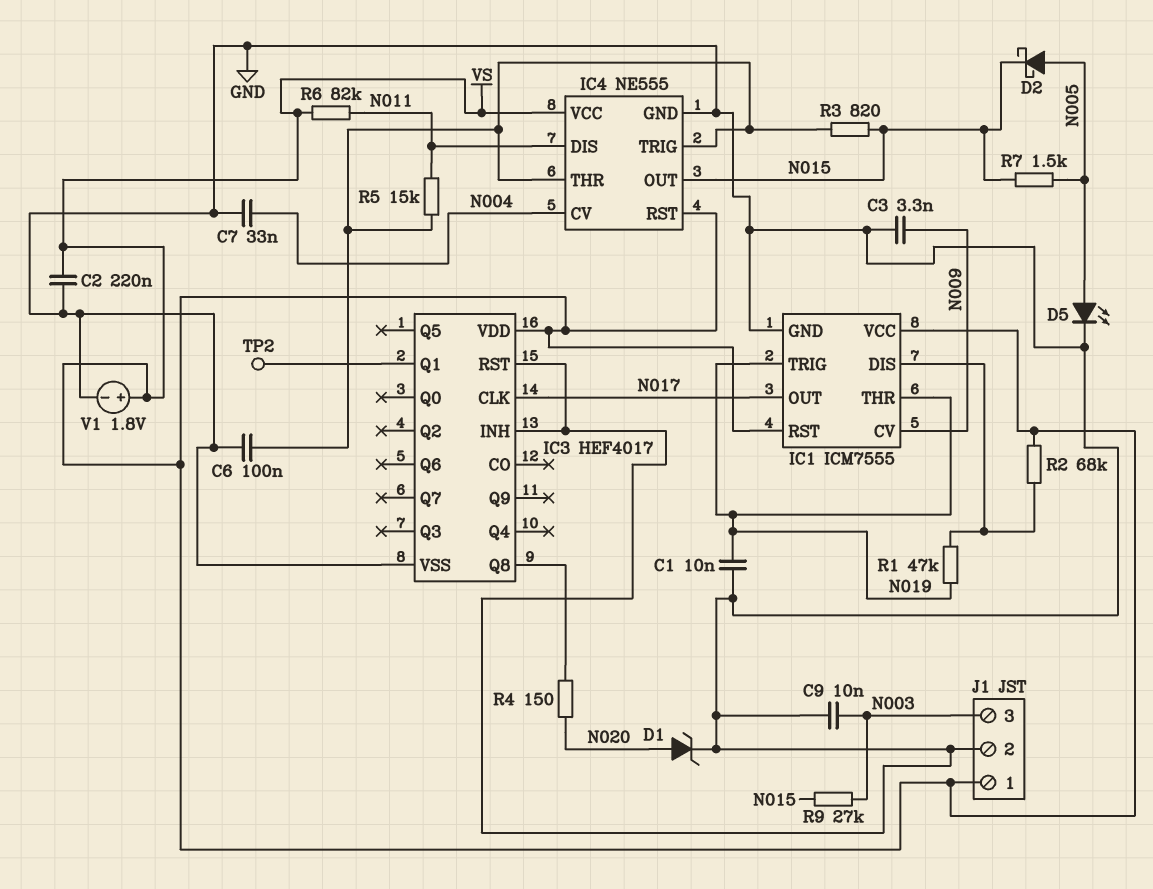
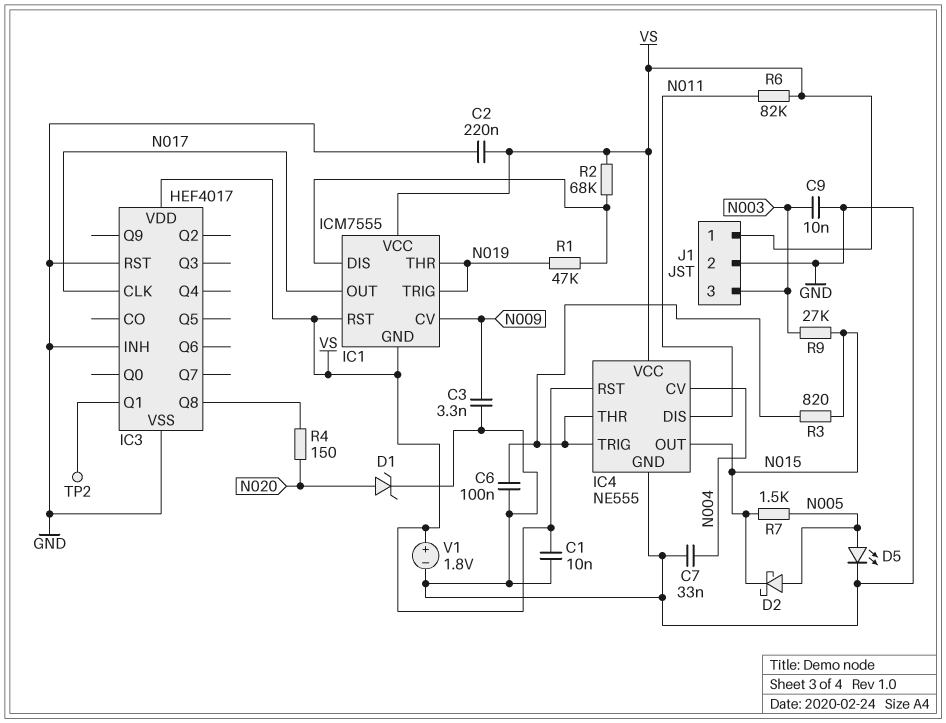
C1: 10nF (GND, N019) -> 10nF (GND, VS)
IC1 pin GND: GND -> VS
R5: 15k (IC4/THR, N011) -> none

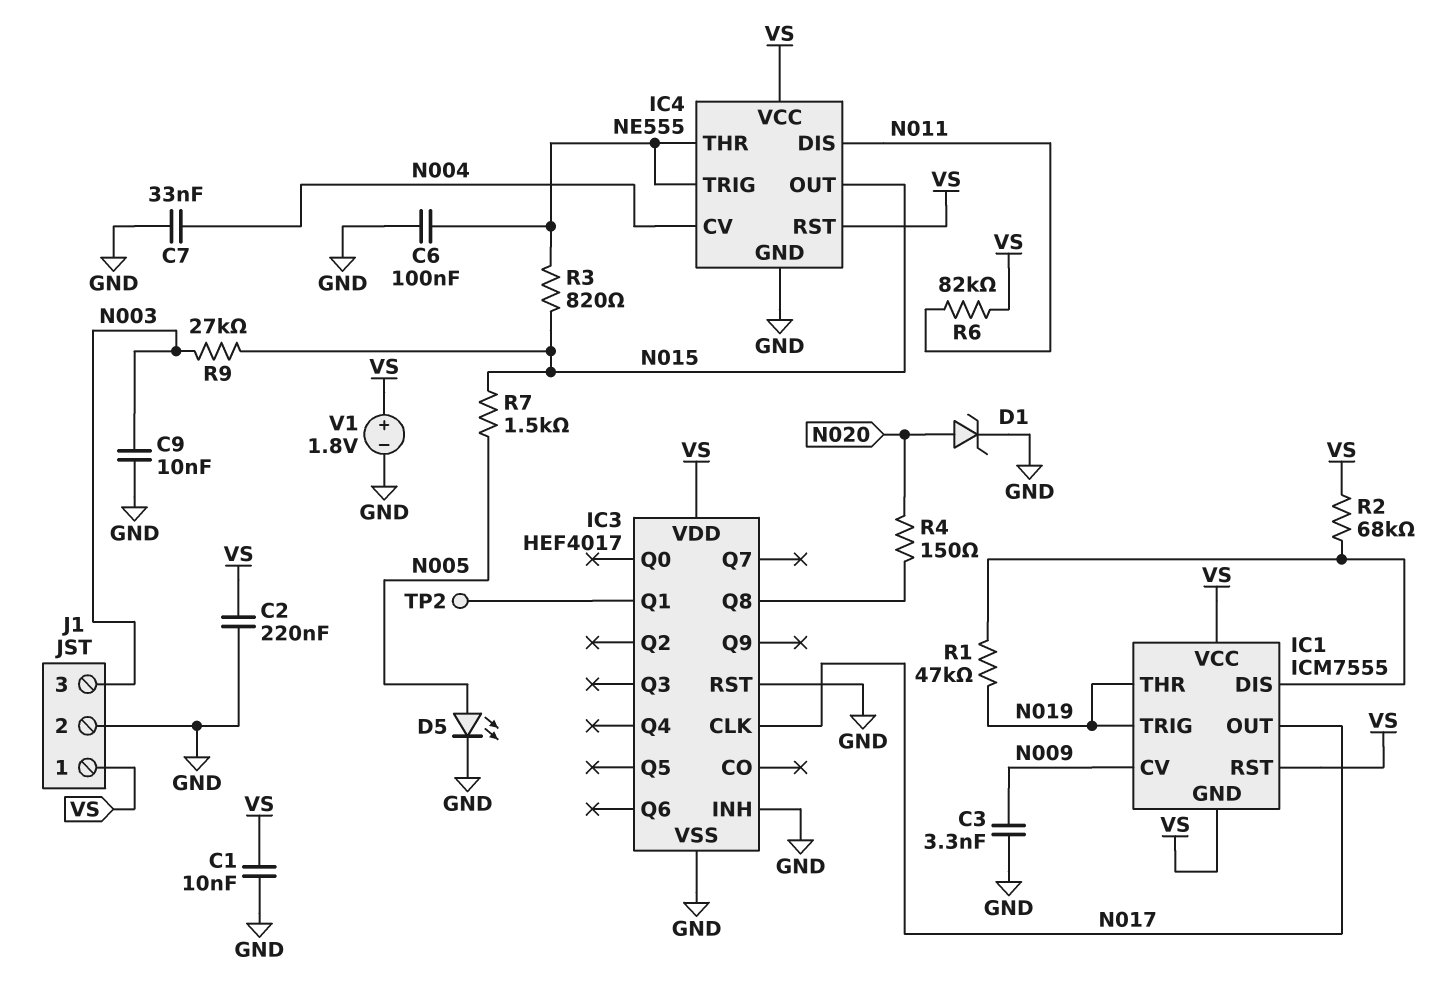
D2: schottky (A N005, K N015) -> none

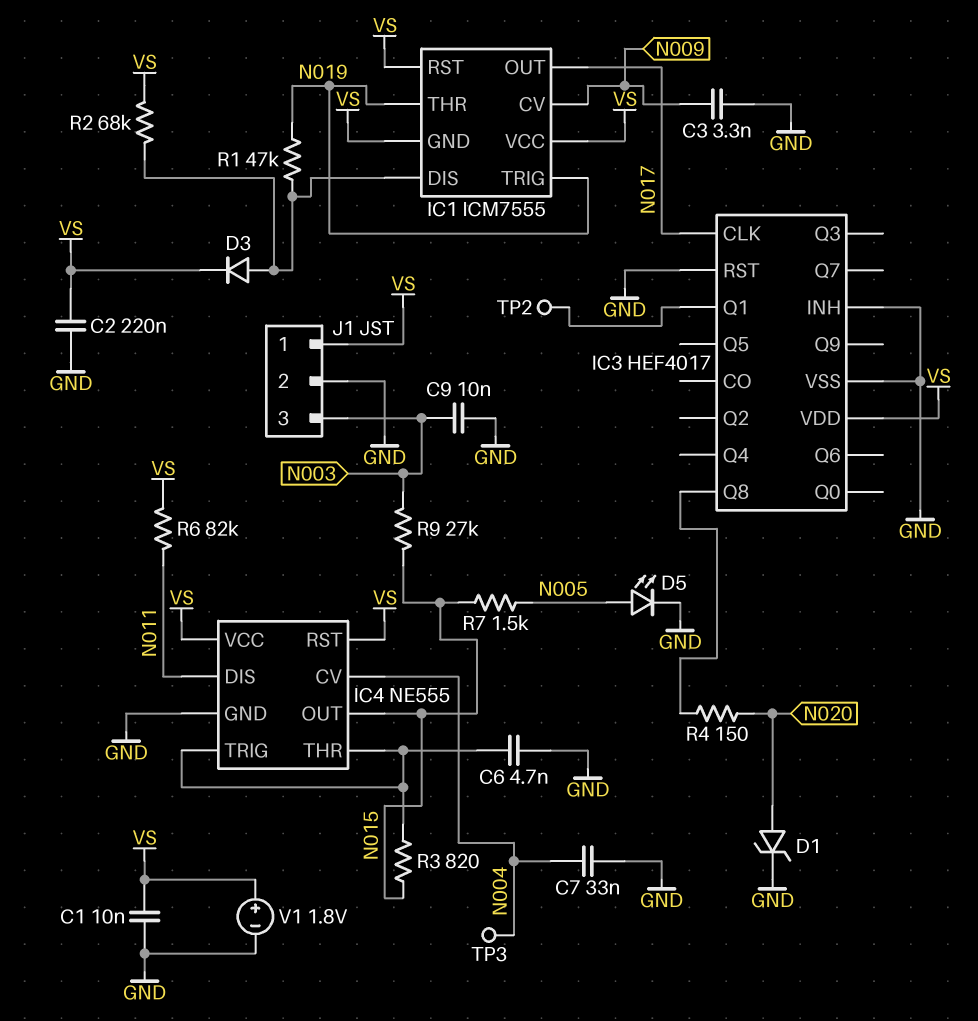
C6: 100nF (GND, IC4/THR) -> 4.7nF (GND, IC4/THR)
D3: none -> diode (A IC1/DIS, K VS)
TP3: none -> test point (N004)

